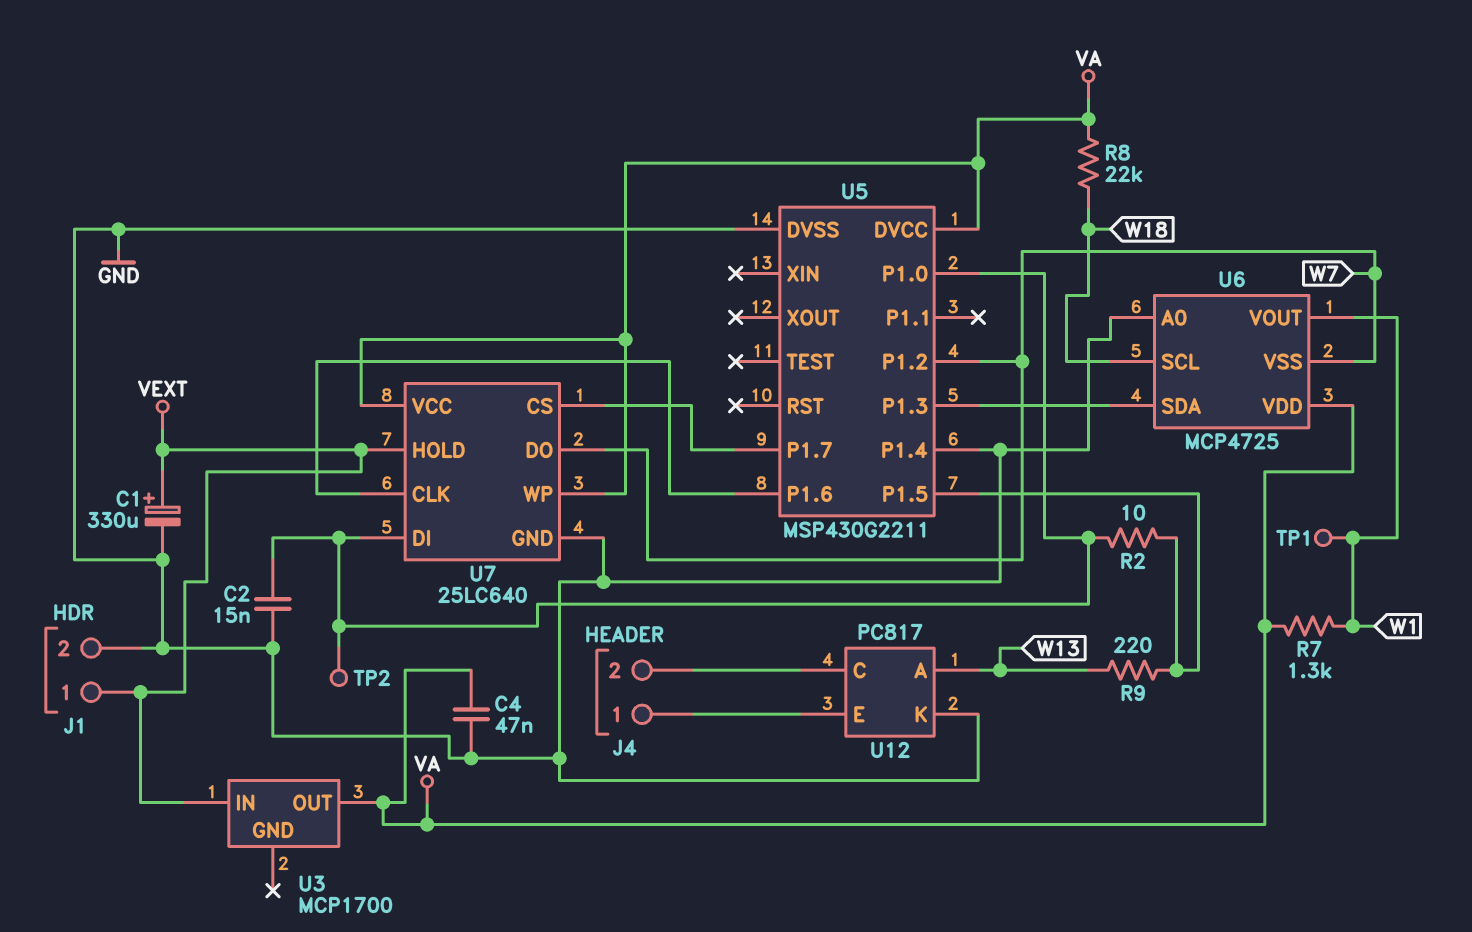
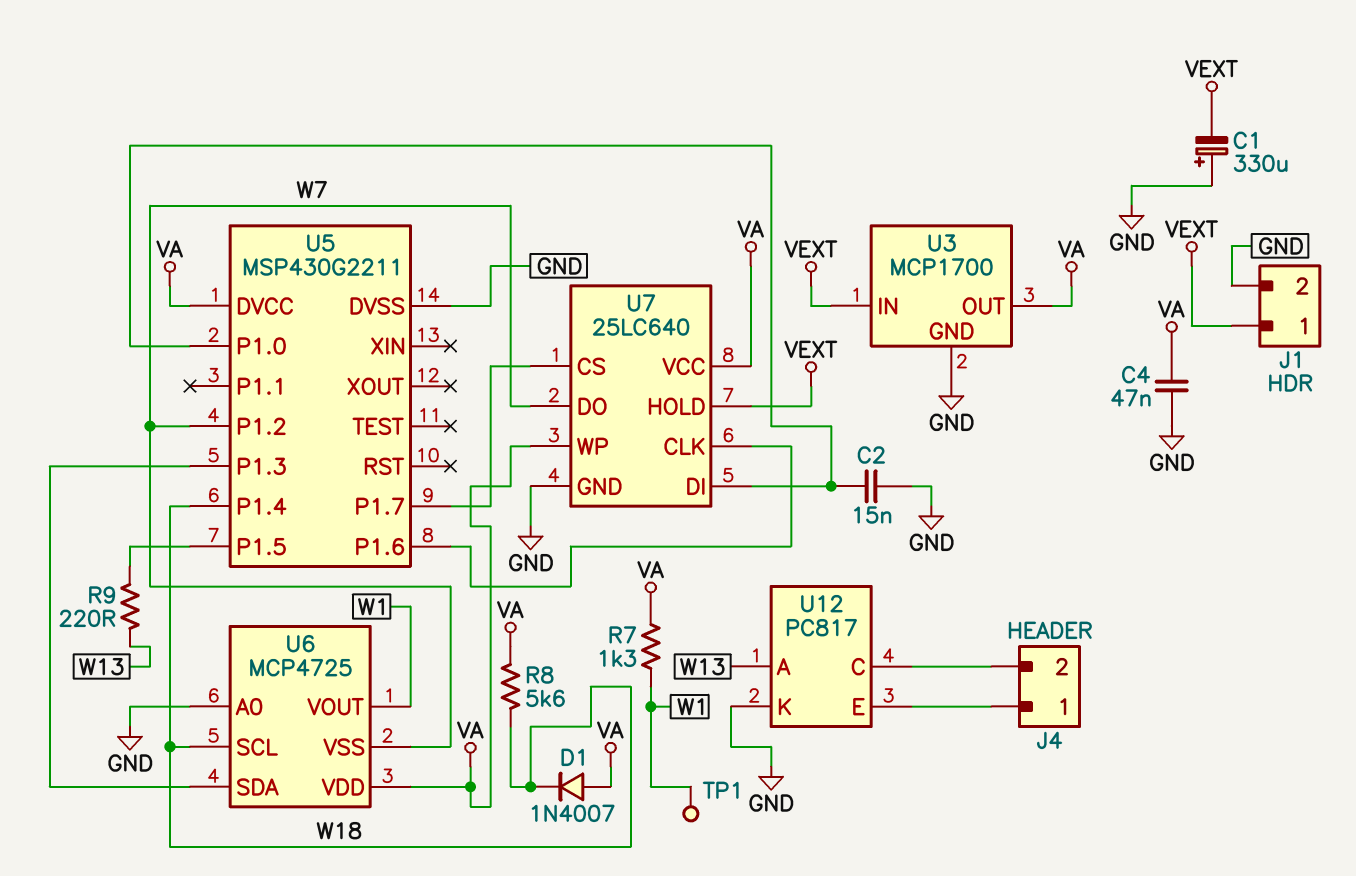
C1: 330uF (plus VEXT, minus GND) -> 330uF (plus GND, minus VEXT)
D1: none -> diode 1N4007 (A VA, K W18)
R2: 10 (U5/P1.0, U5/P1.5) -> none
R8: 22k (VA, W18) -> 5.6k (VA, W18)
TP2: test point (U5/P1.0) -> none
U3 pin GND: none -> GND
U5 pin P1.4: GND -> W18

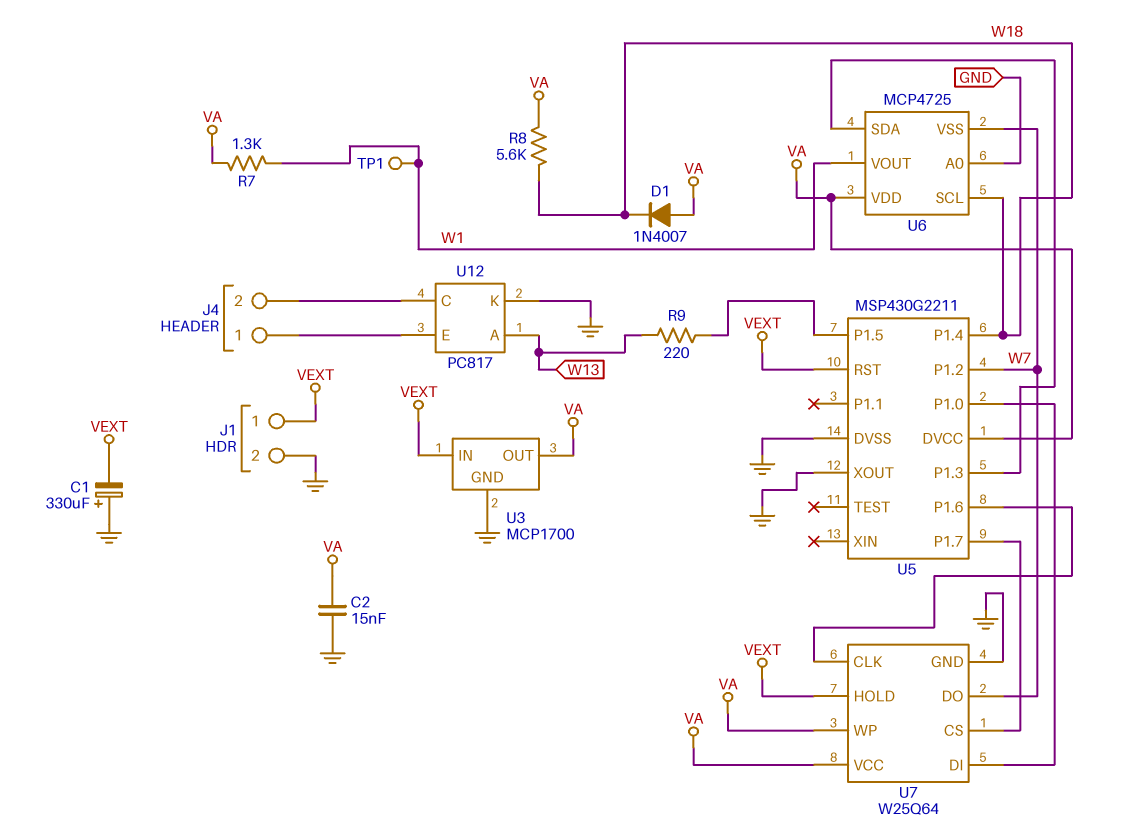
C2: 15nF (GND, U5/P1.0) -> 15nF (GND, VA)
C4: 47nF (GND, VA) -> none
U5 pin RST: none -> VEXT
U5 pin XOUT: none -> GND
U7: 25LC640 -> W25Q64

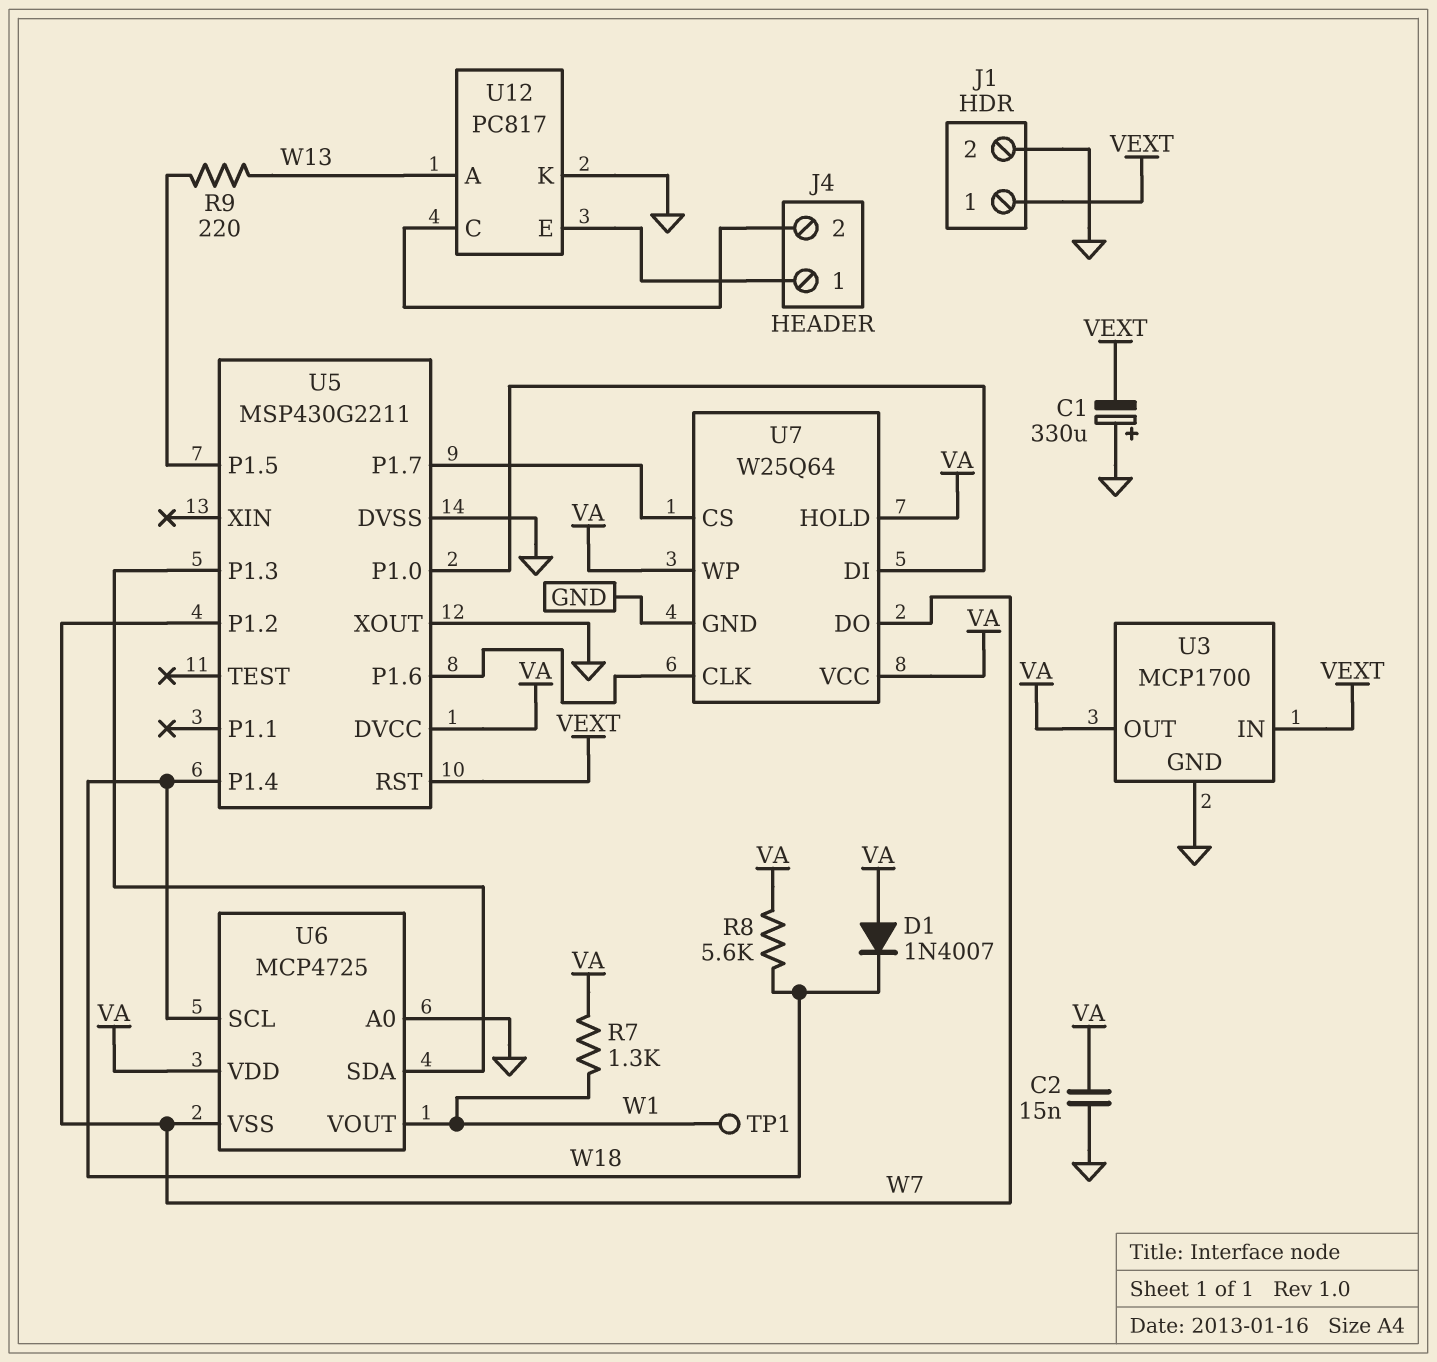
U7 pin HOLD: VEXT -> VA

